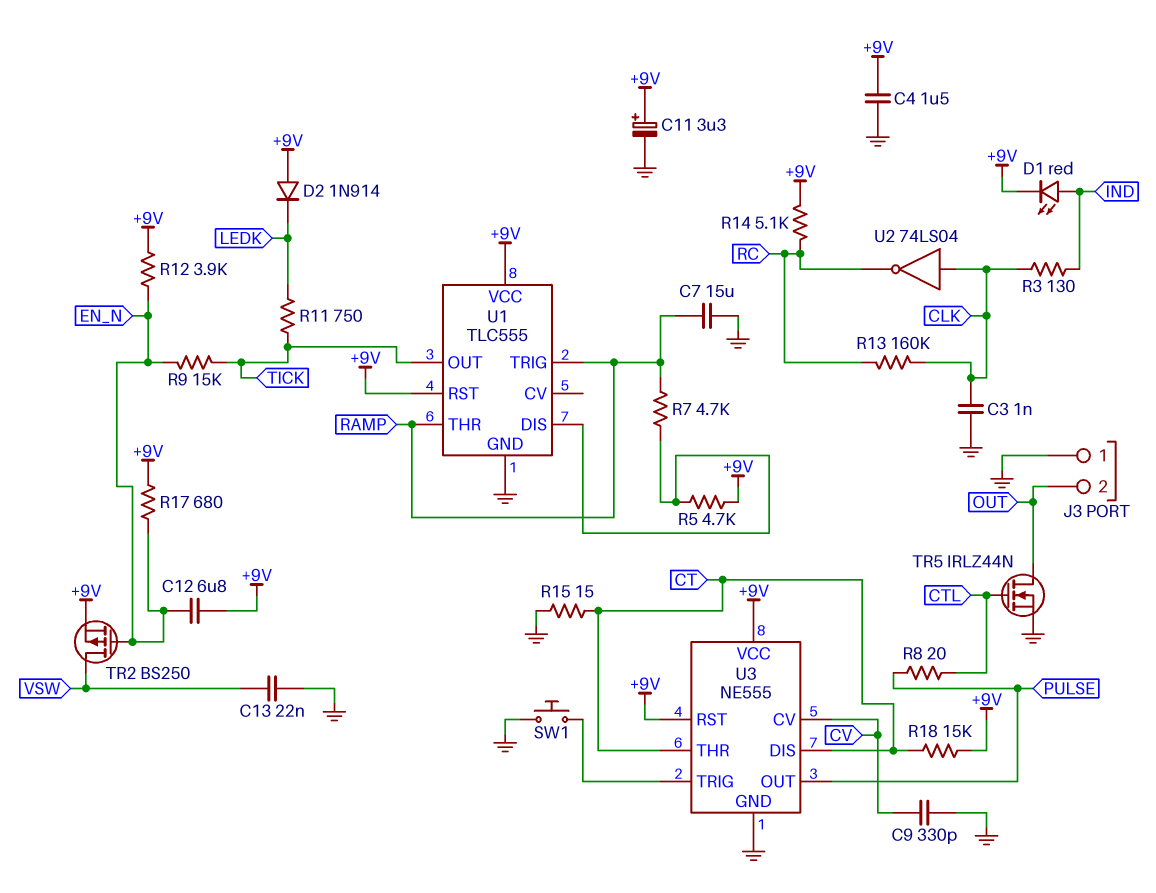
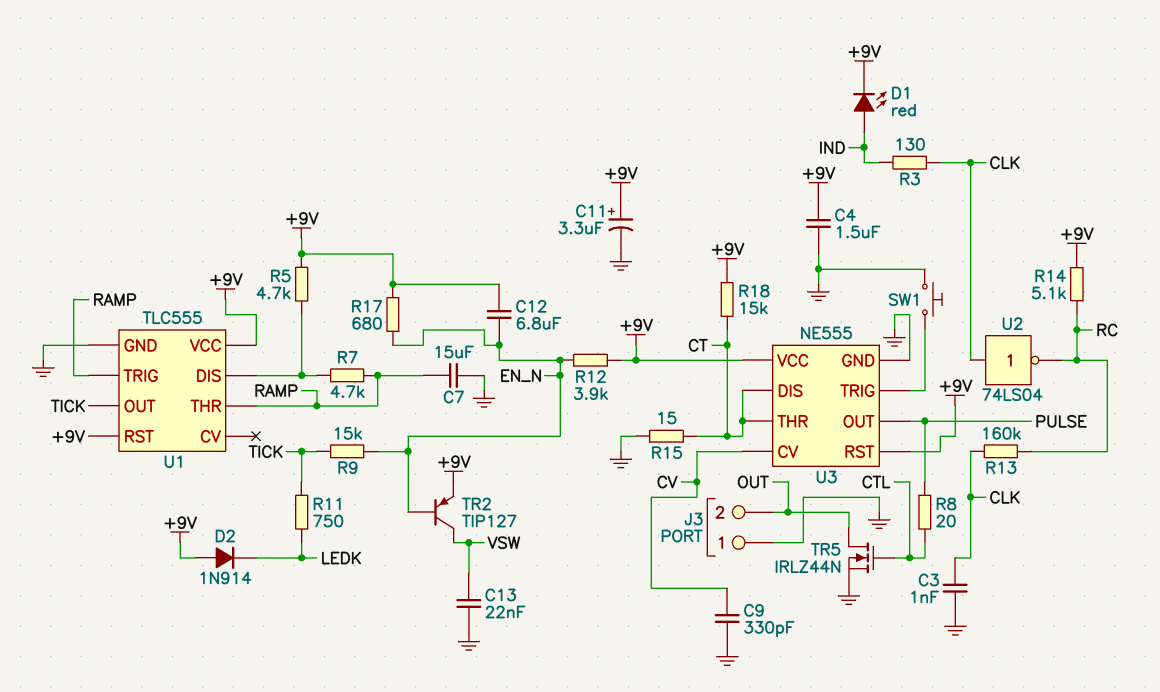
TR2: PMOS BS250 (G EN_N, D VSW, S +9V) -> PNP TIP127 (B EN_N, C VSW, E +9V)

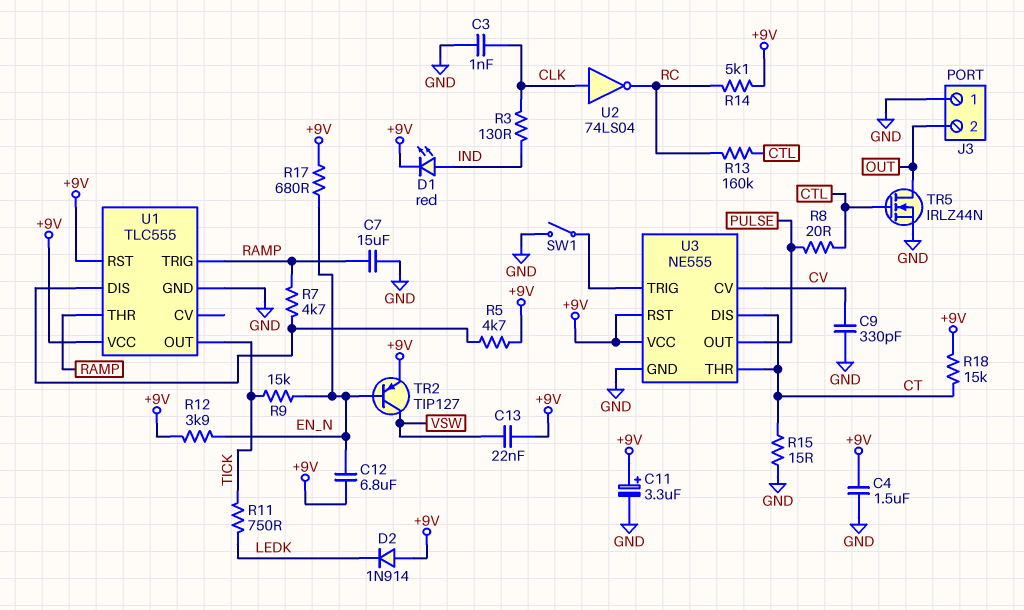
C13: 22nF (GND, VSW) -> 22nF (+9V, VSW)
R13: 160k (CLK, RC) -> 160k (CTL, RC)
SW1: button (GND, U3/TRIG) -> switch (GND, U3/TRIG)

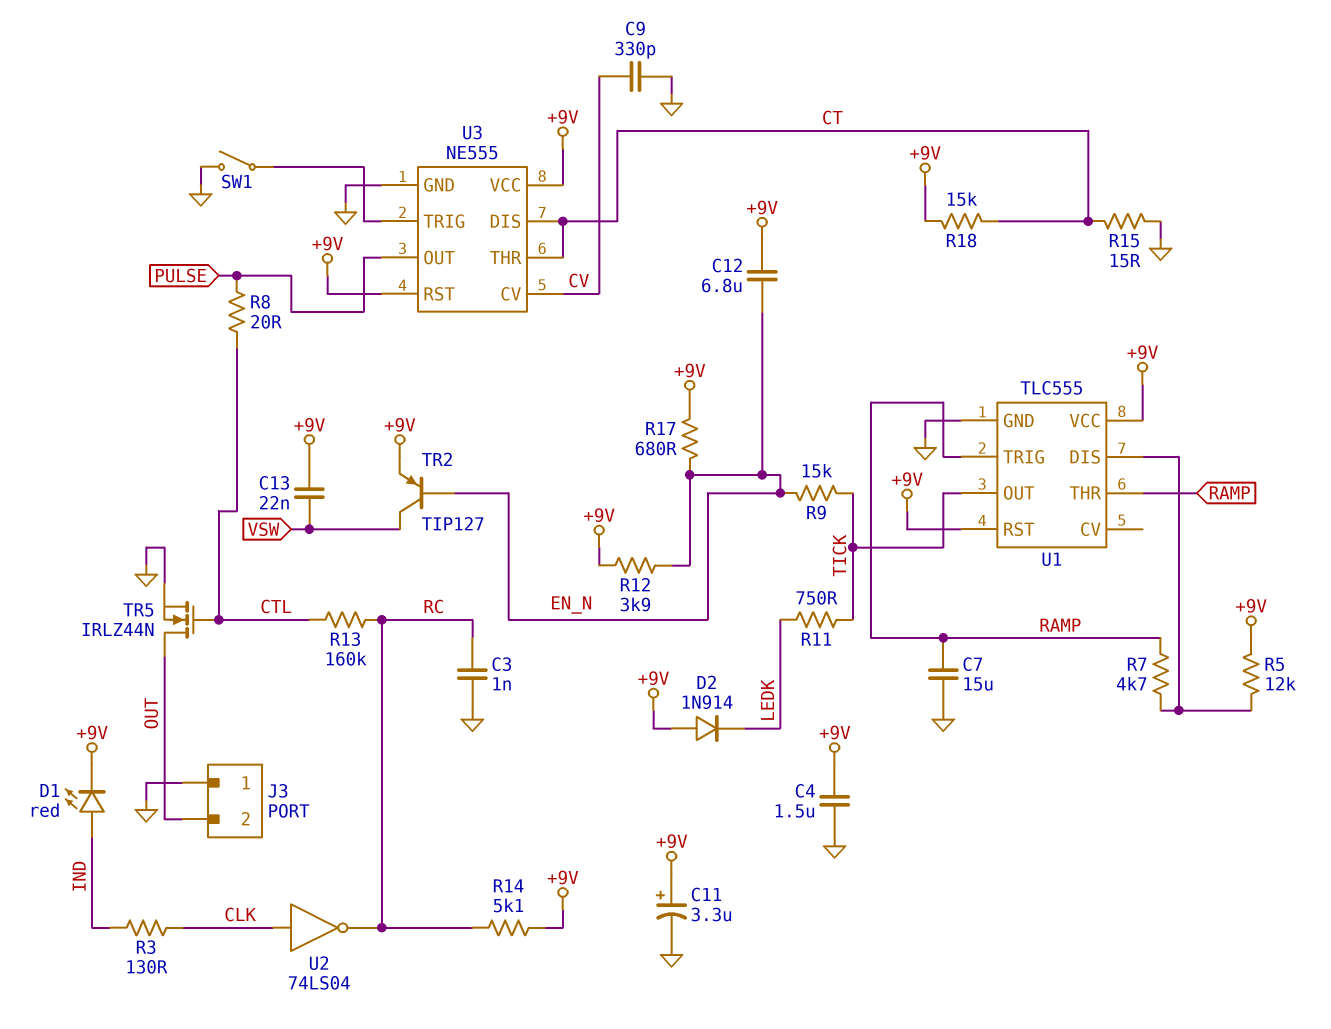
C3: 1nF (CLK, GND) -> 1nF (GND, RC)
R5: 4.7k (+9V, U1/DIS) -> 12k (+9V, U1/DIS)

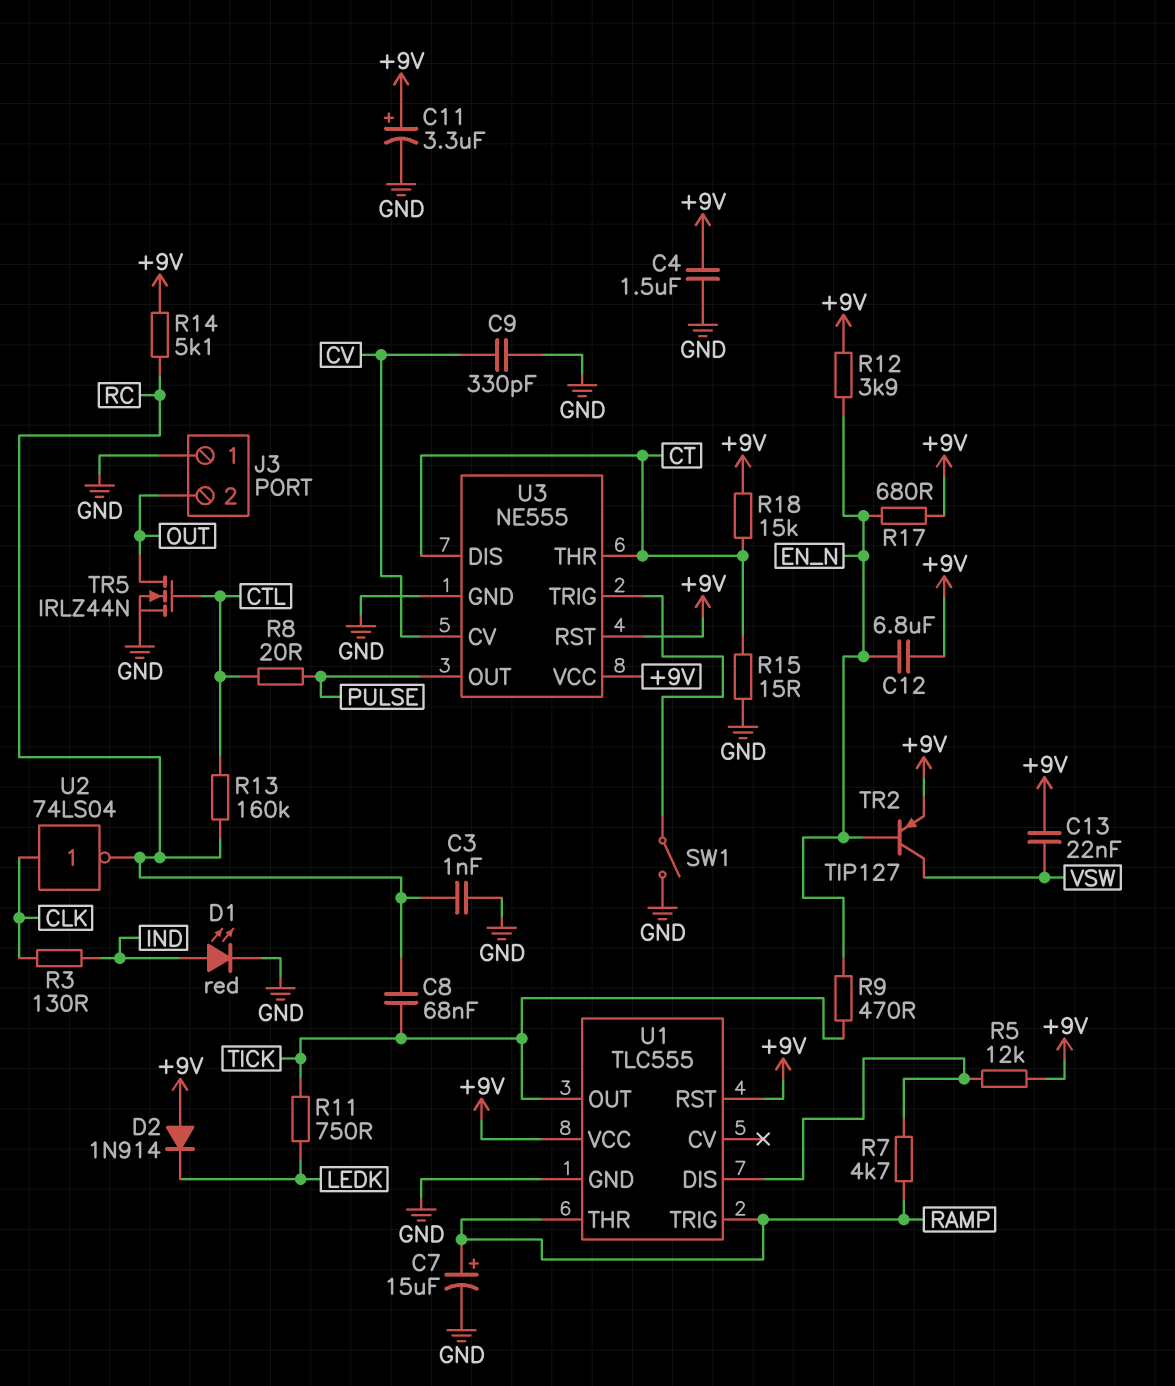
C7: 15uF (GND, RAMP) -> 15uF (plus RAMP, minus GND)
C8: none -> 68nF (RC, TICK)
D1: LED red (A IND, K +9V) -> LED red (A IND, K GND)
R9: 15k (EN_N, TICK) -> 470 (EN_N, TICK)

